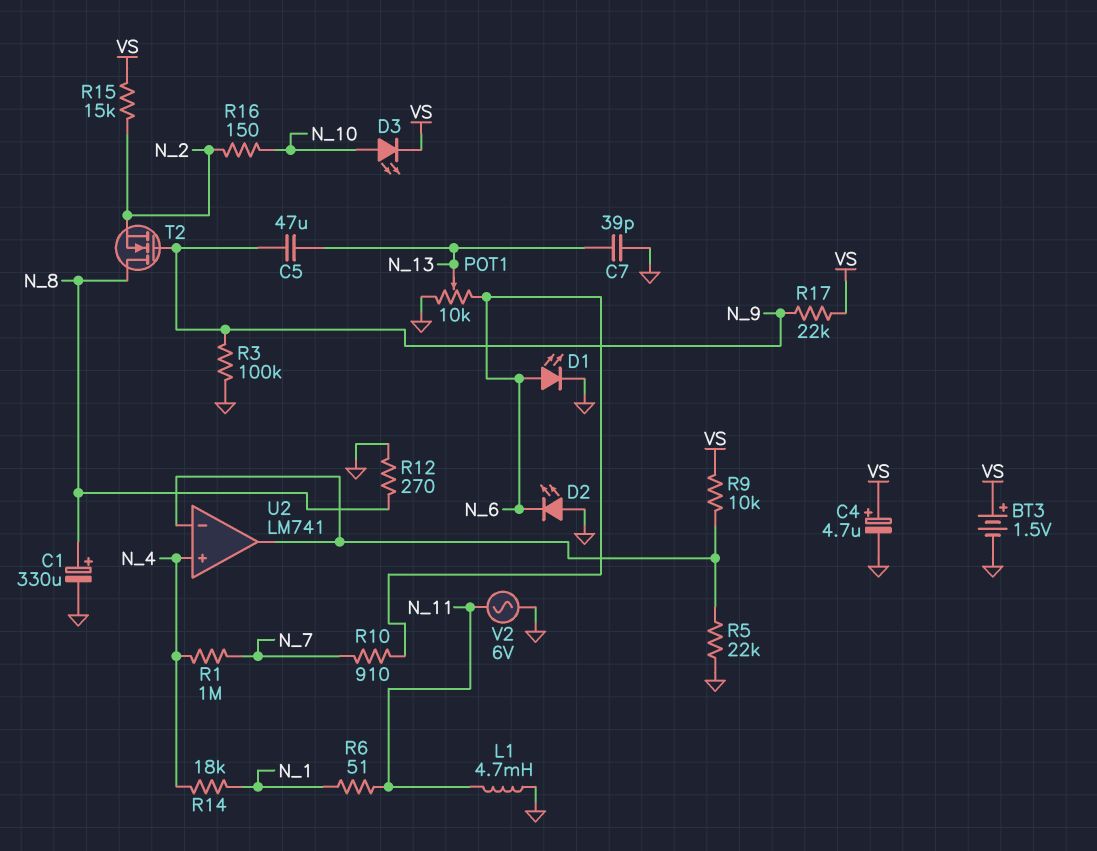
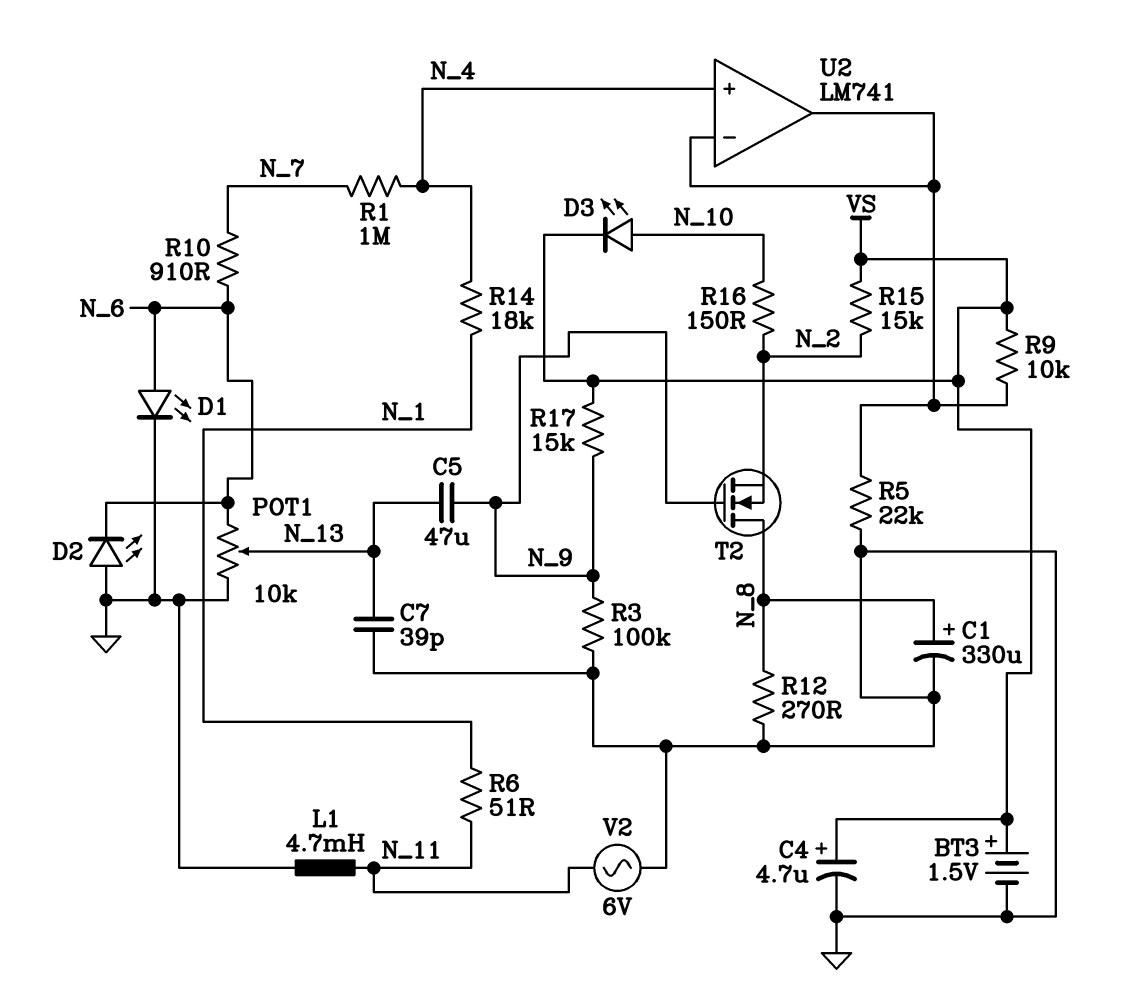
R17: 22k (N_9, VS) -> 15k (N_9, VS)

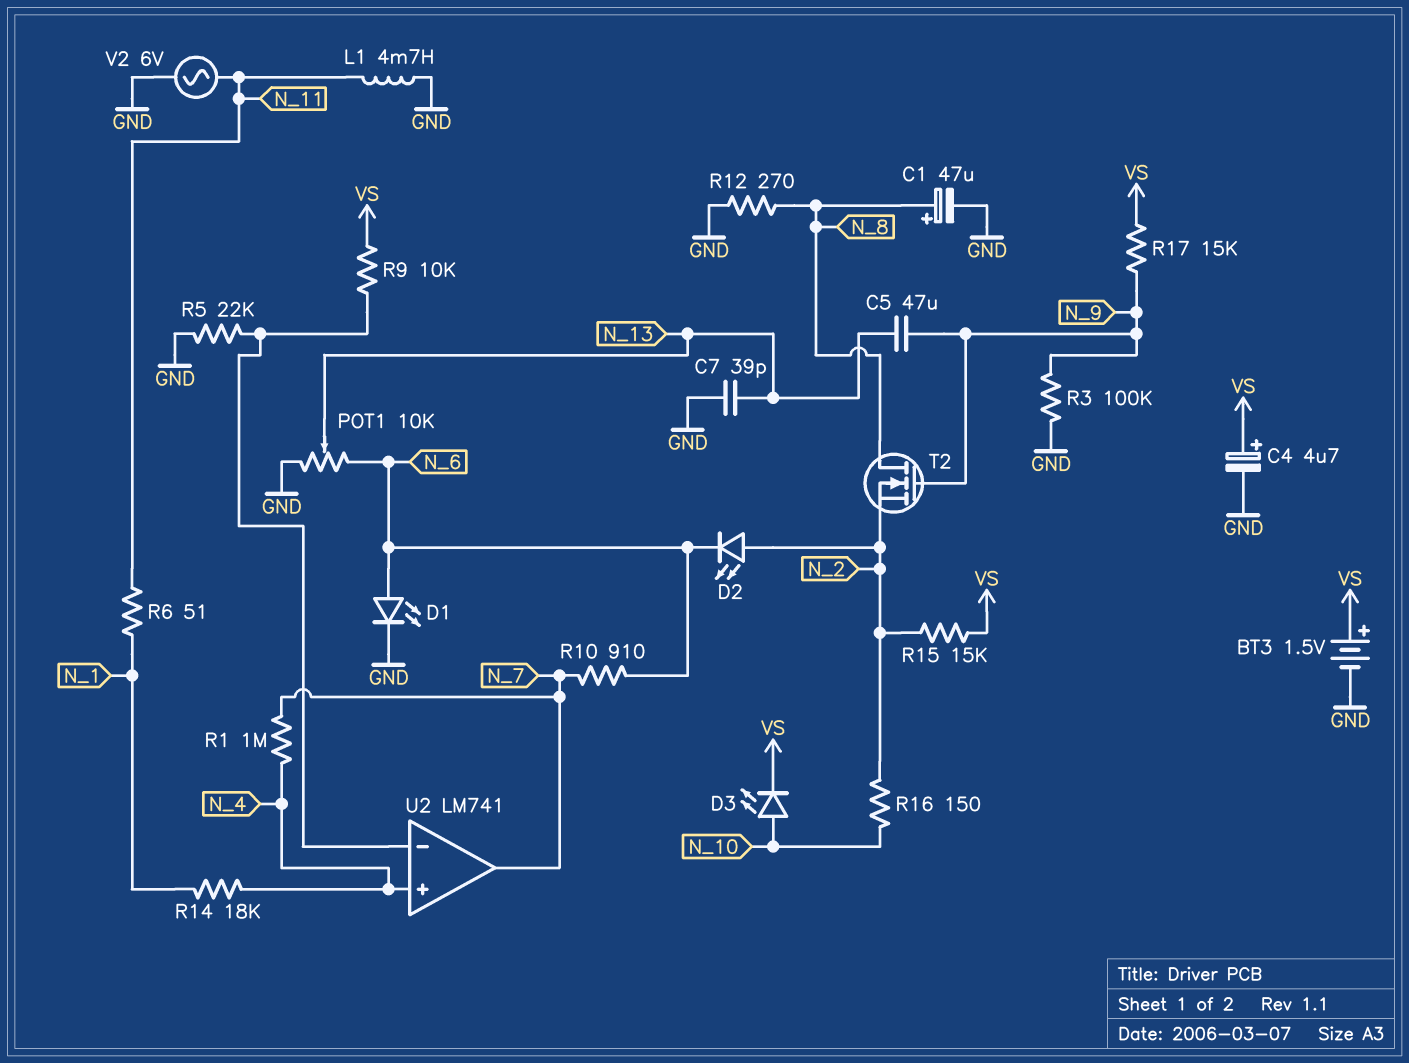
C1: 330uF (plus N_8, minus GND) -> 47uF (plus N_8, minus GND)
D2: LED (A GND, K N_6) -> LED (A N_2, K N_6)
U2 pin out: U2/in- -> N_7

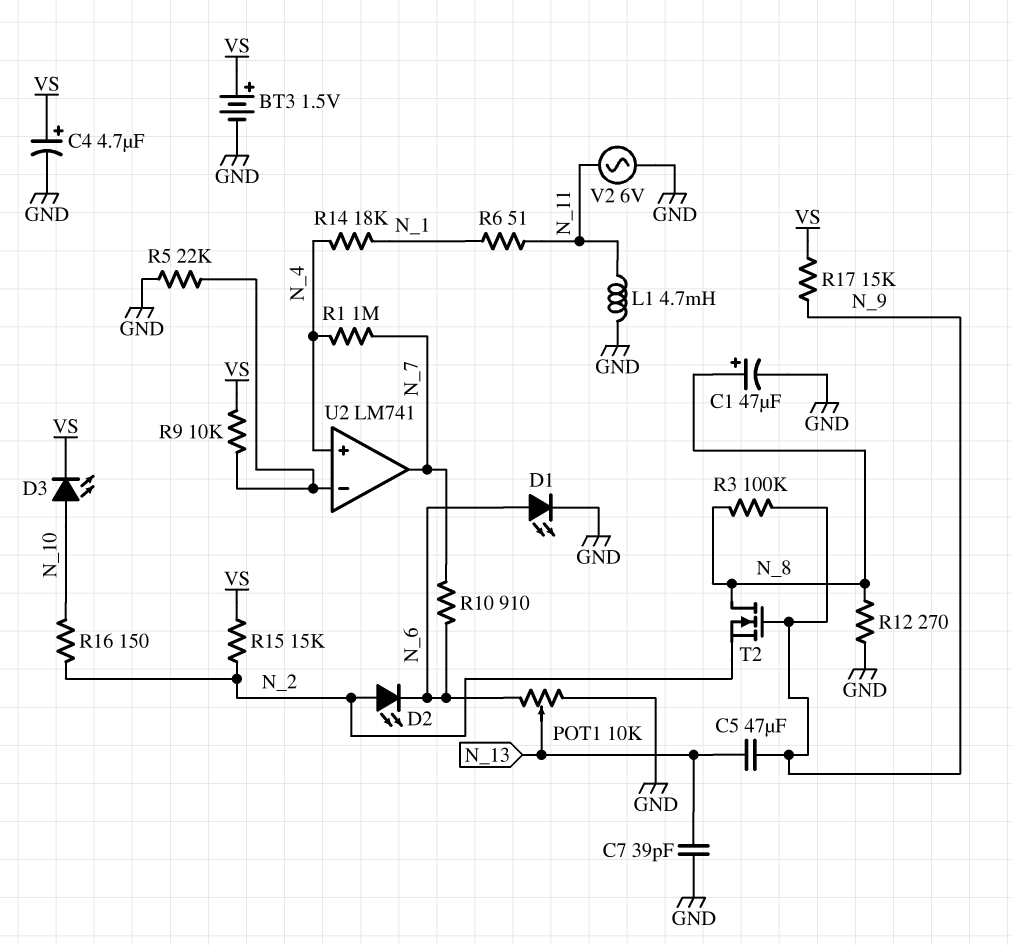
R3: 100k (GND, N_9) -> 100k (N_8, N_9)

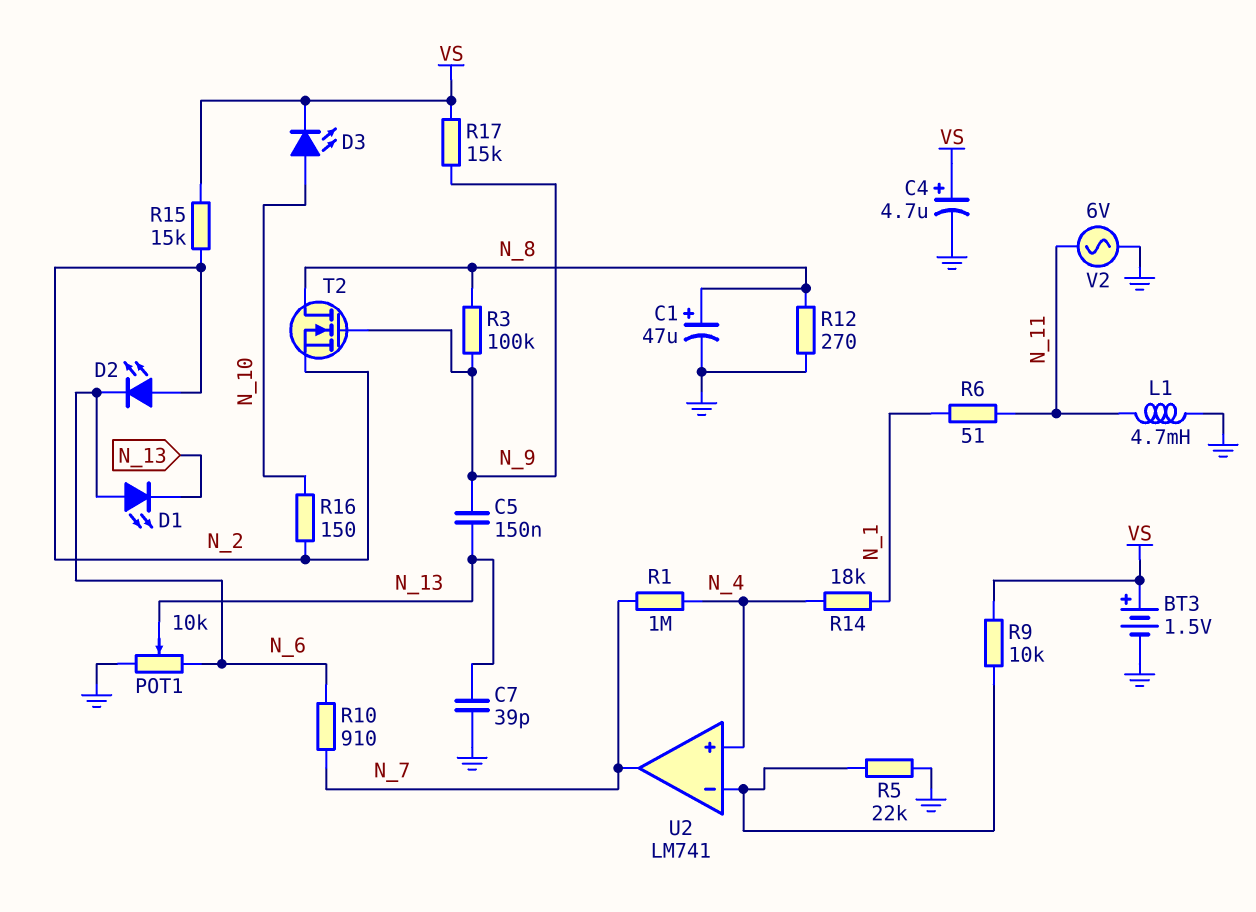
C5: 47uF (N_9, N_13) -> 150nF (N_9, N_13)
D1: LED (A N_6, K GND) -> LED (A N_6, K N_13)

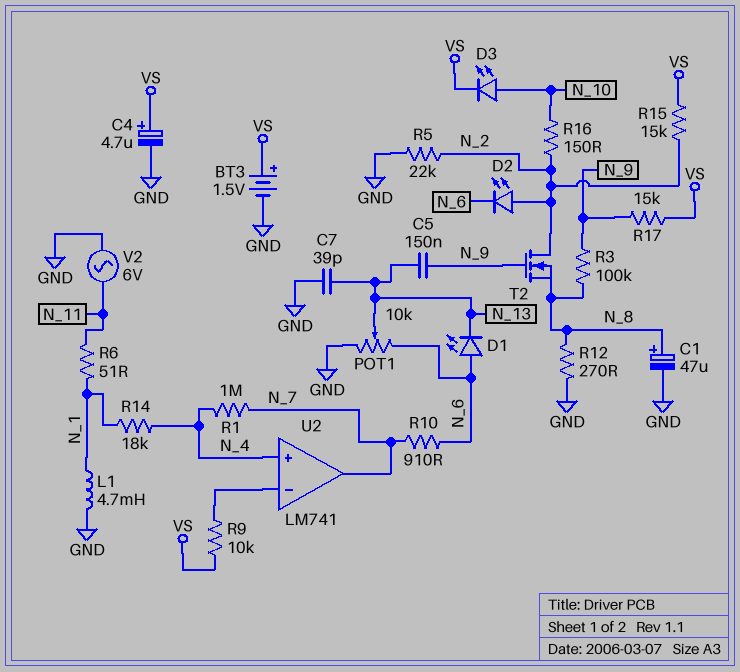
L1: 4.7mH (GND, N_11) -> 4.7mH (GND, N_1)
R5: 22k (GND, U2/in-) -> 22k (GND, N_2)
T2: NMOS (G N_9, D N_8, S N_2) -> NMOS (G N_9, D N_2, S N_8)

